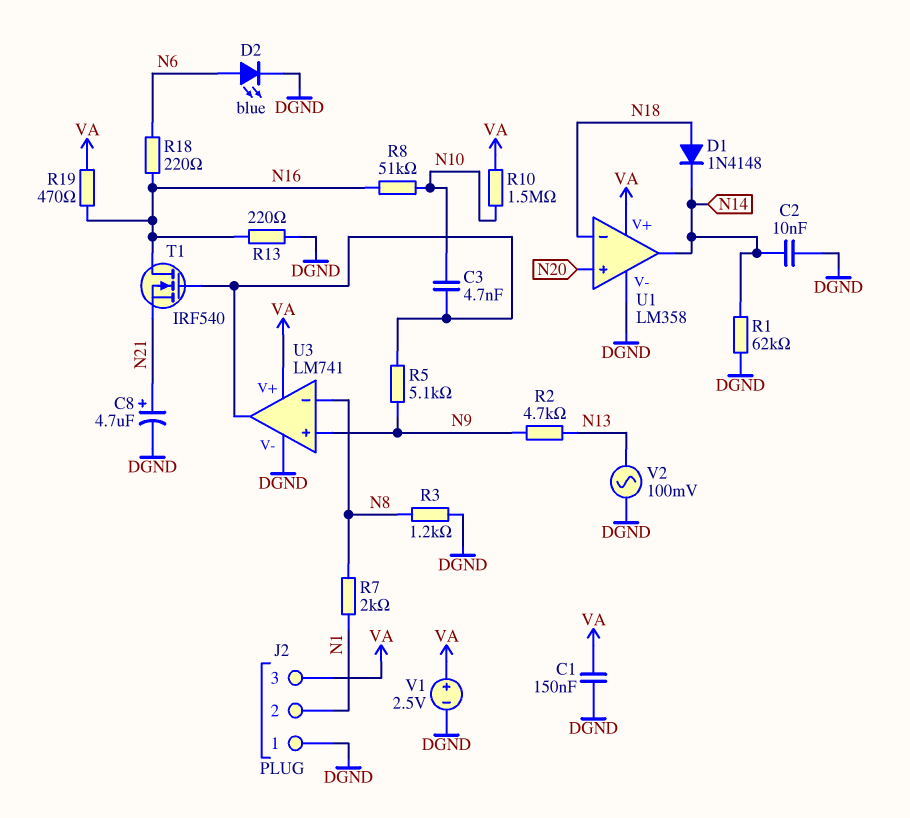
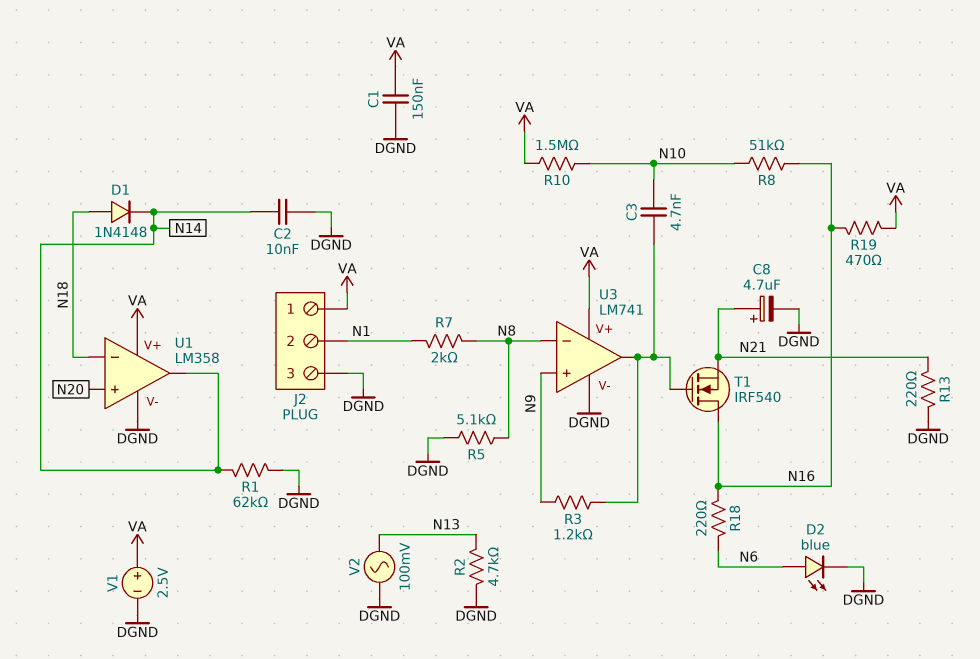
J2 pin 1: DGND -> VA
J2 pin 3: VA -> DGND
R2: 4.7k (N9, N13) -> 4.7k (DGND, N13)
R3: 1.2k (DGND, N8) -> 1.2k (N9, U3/out)
R5: 5.1k (N9, U3/out) -> 5.1k (DGND, N8)
R13: 220 (DGND, N16) -> 220 (DGND, N21)

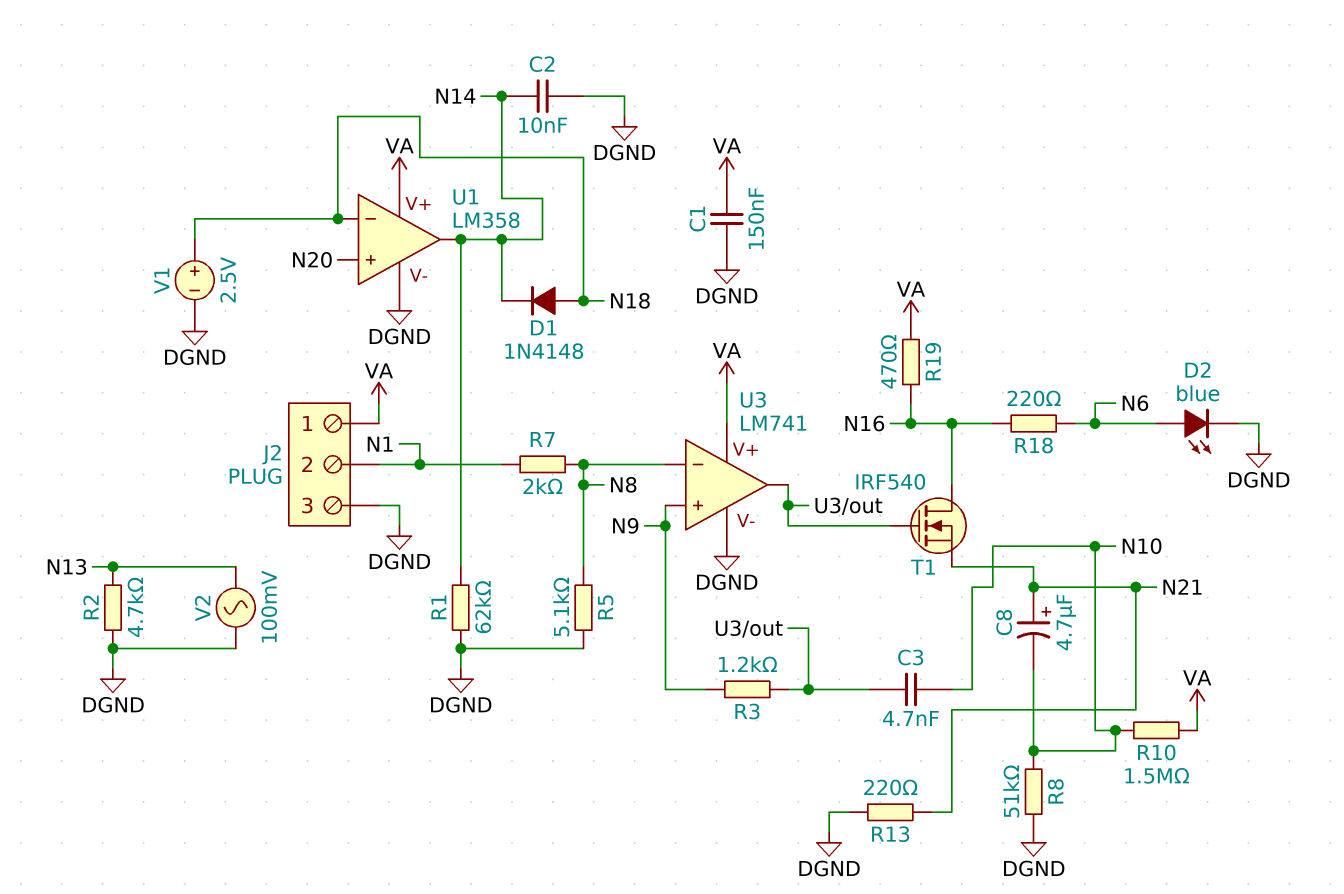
C8: 4.7uF (plus N21, minus DGND) -> 4.7uF (plus N21, minus N10)
R8: 51k (N10, N16) -> 51k (DGND, N10)
V1: 2.5V (plus VA, minus DGND) -> 2.5V (plus N18, minus DGND)

